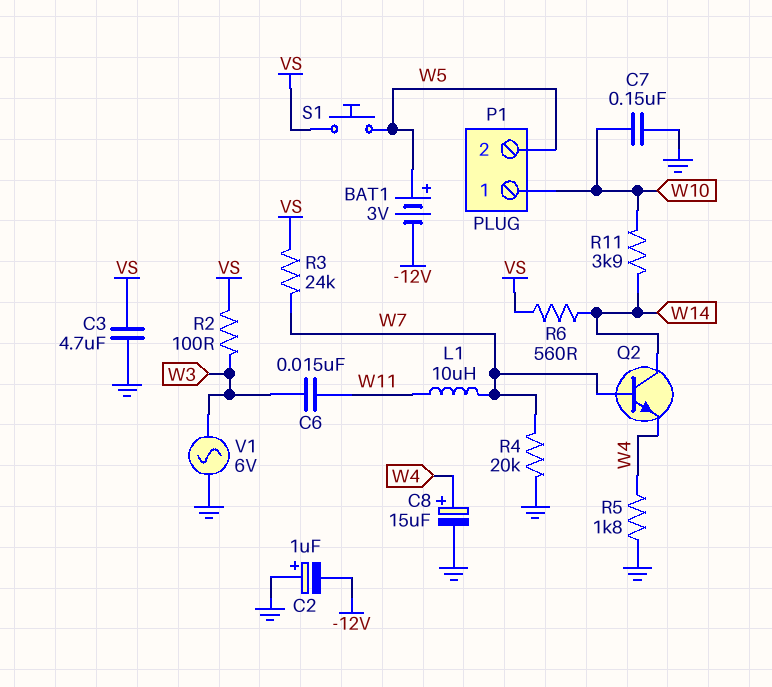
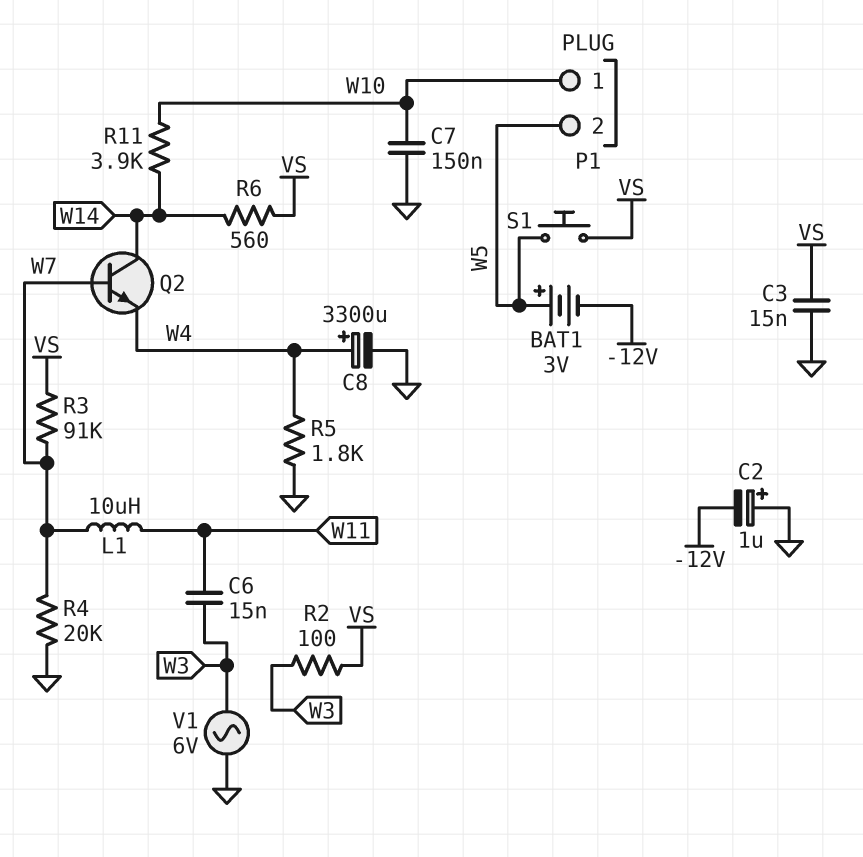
C3: 4.7uF (GND, VS) -> 15nF (GND, VS)
C8: 15uF (plus W4, minus GND) -> 3300uF (plus W4, minus GND)
R3: 24k (VS, W7) -> 91k (VS, W7)

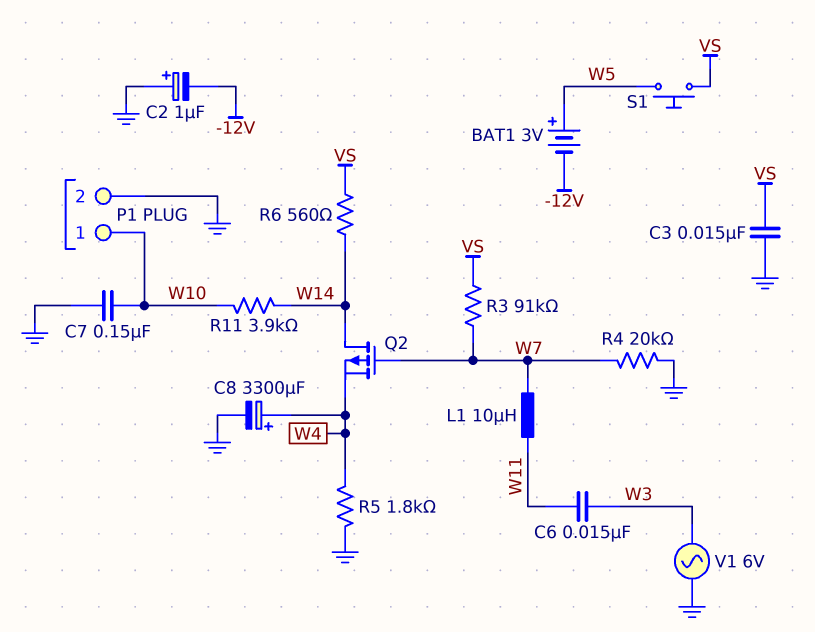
P1 pin 2: W5 -> GND
Q2: NPN (B W7, C W14, E W4) -> PMOS (G W7, D W14, S W4)
R2: 100 (VS, W3) -> none

